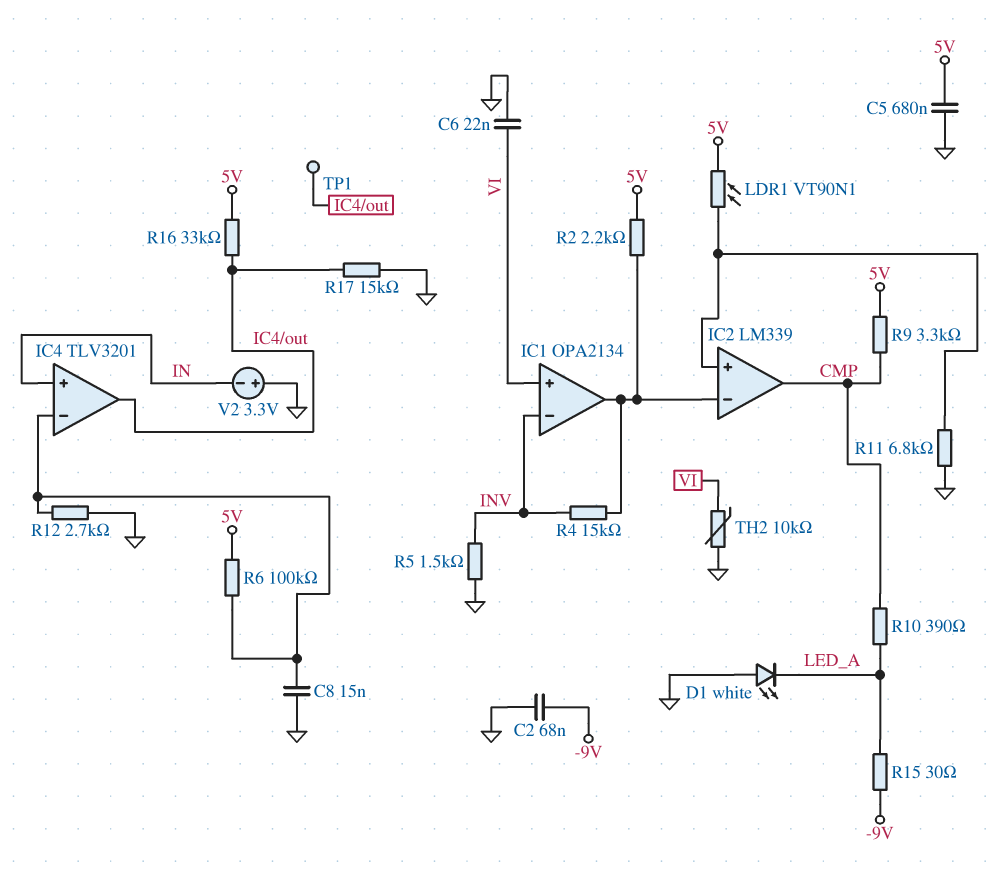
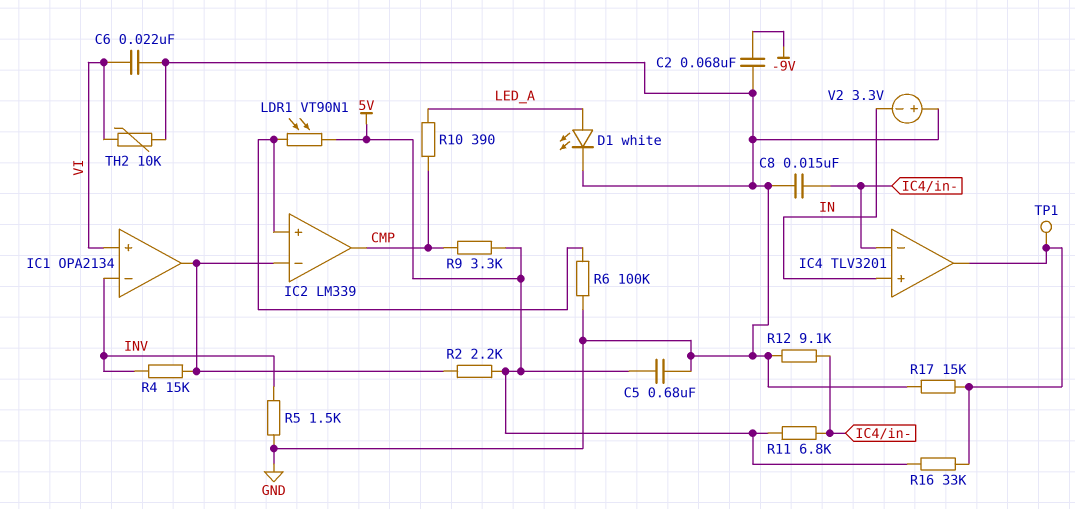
D1: LED white (A GND, K LED_A) -> LED white (A LED_A, K GND)
R6: 100k (5V, IC4/in-) -> 100k (GND, IC2/in+)
R11: 6.8k (GND, IC2/in+) -> 6.8k (5V, IC4/in-)
R12: 2.7k (GND, IC4/in-) -> 9.1k (GND, IC4/in-)
R15: 30 (-9V, LED_A) -> none

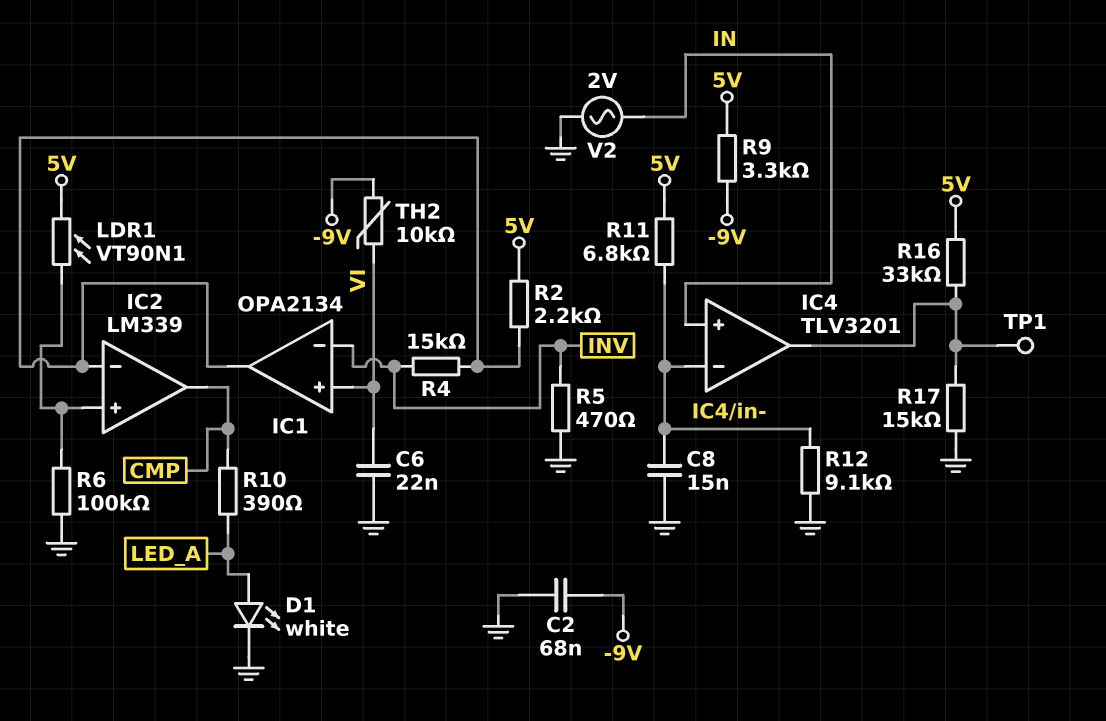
C5: 680nF (5V, GND) -> none
R5: 1.5k (GND, INV) -> 470 (GND, INV)
R9: 3.3k (5V, CMP) -> 3.3k (-9V, 5V)
TH2: 10k (GND, VI) -> 10k (-9V, VI)
V2: 3.3V (plus GND, minus IN) -> AC 2V (GND, IN)

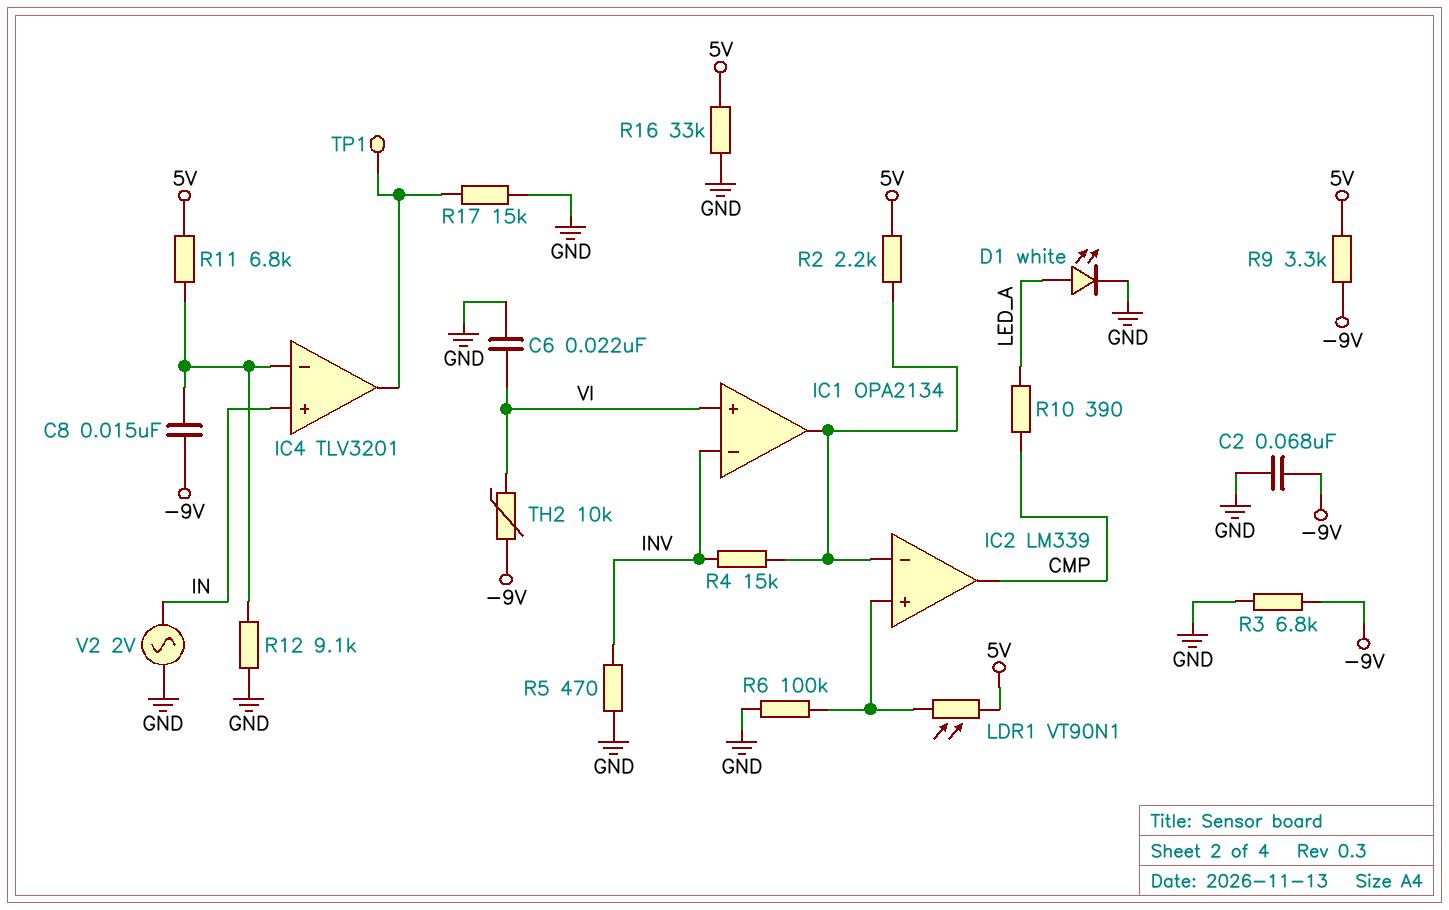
C8: 15nF (GND, IC4/in-) -> 15nF (-9V, IC4/in-)
R3: none -> 6.8k (-9V, GND)
R16: 33k (5V, IC4/out) -> 33k (5V, GND)

